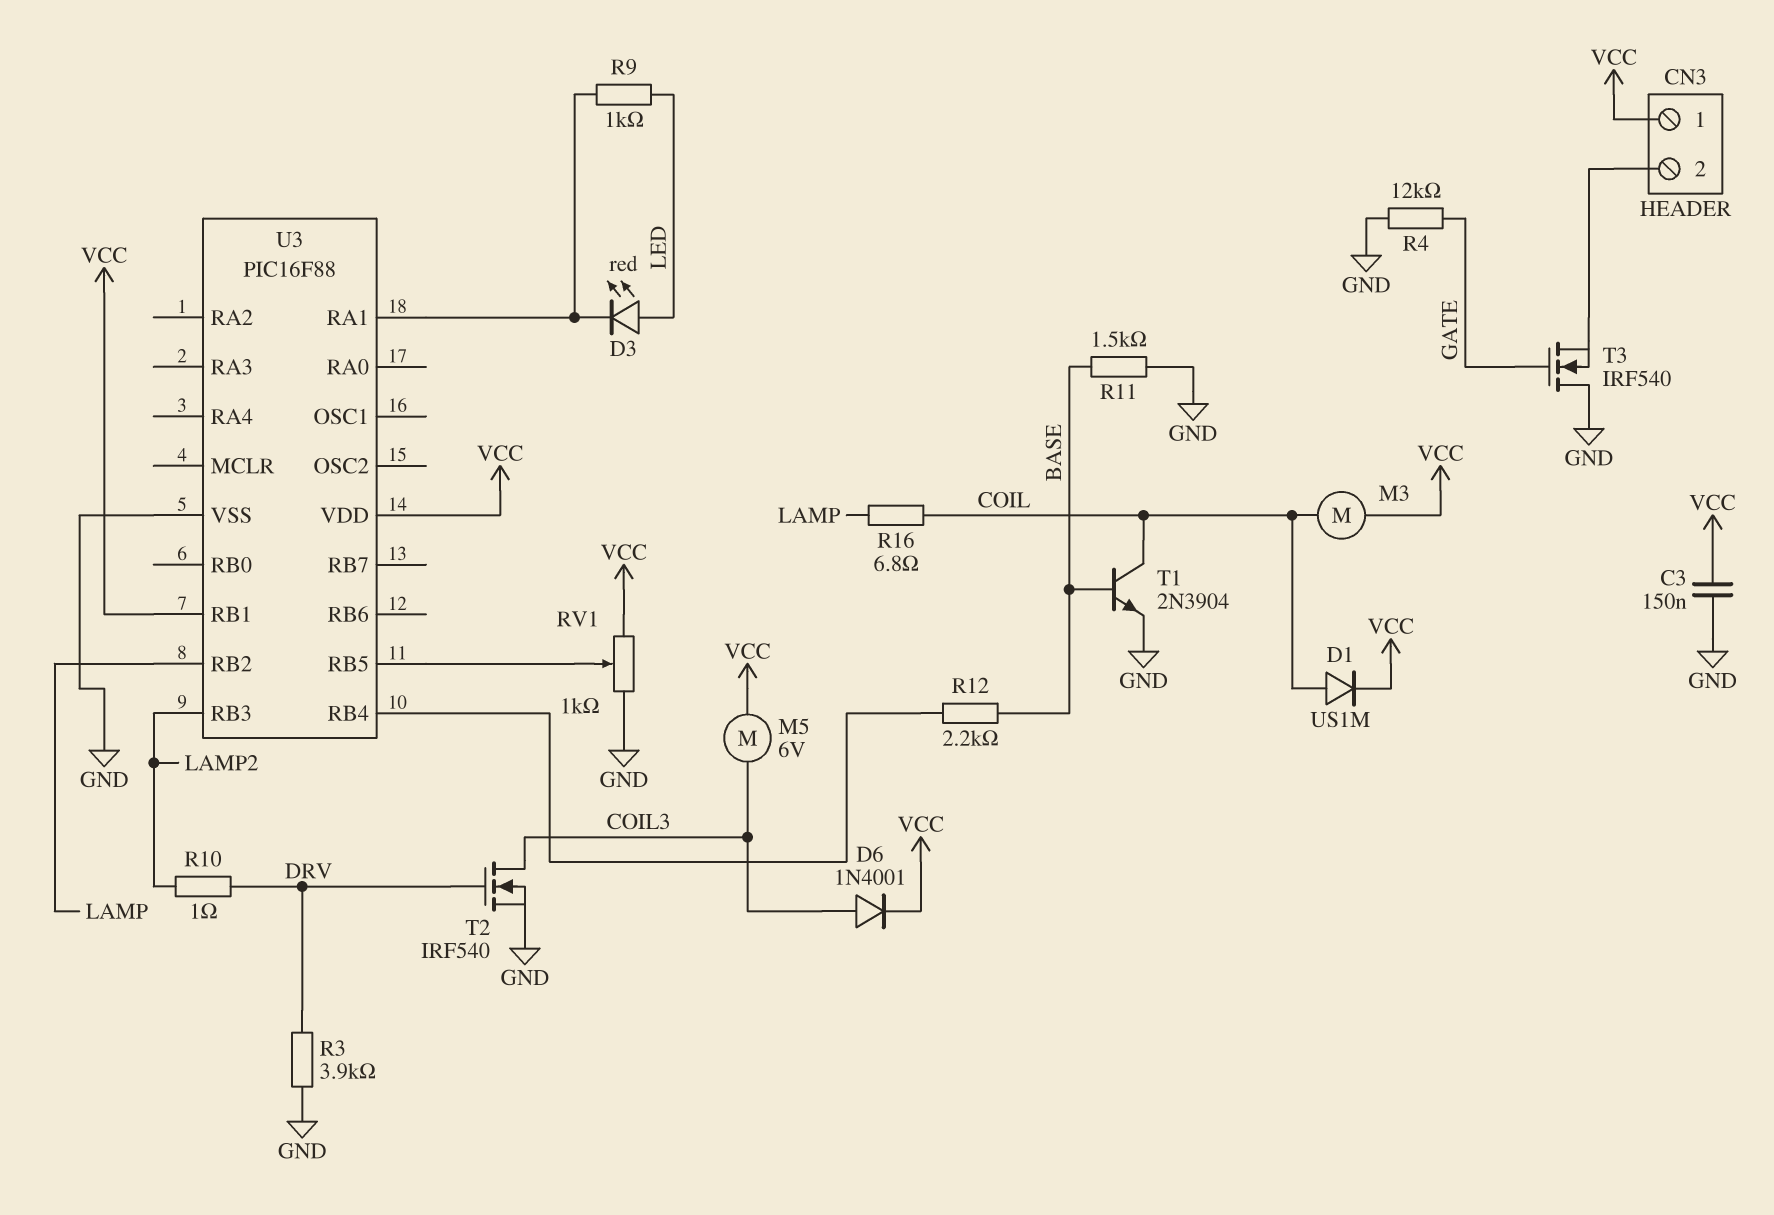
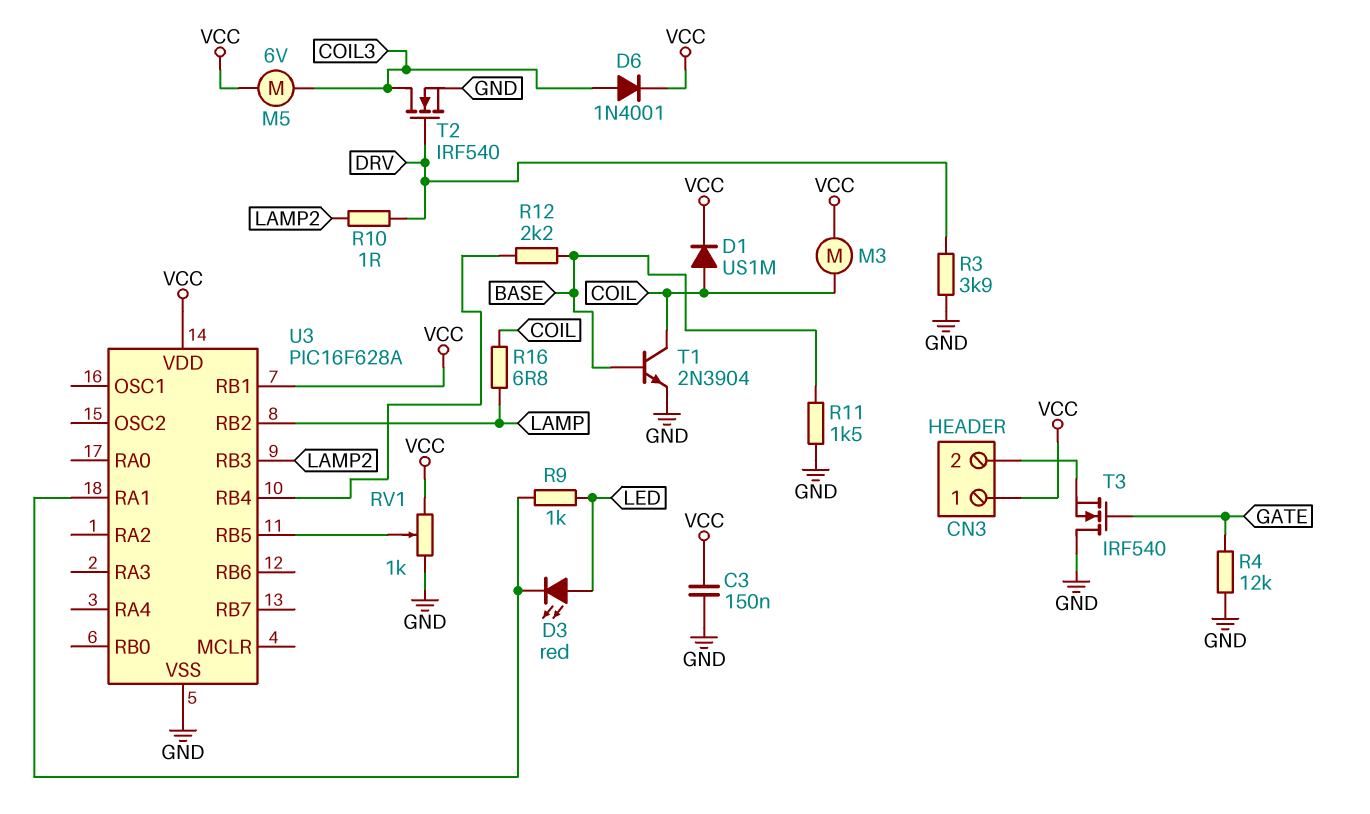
U3: PIC16F88 -> PIC16F628A

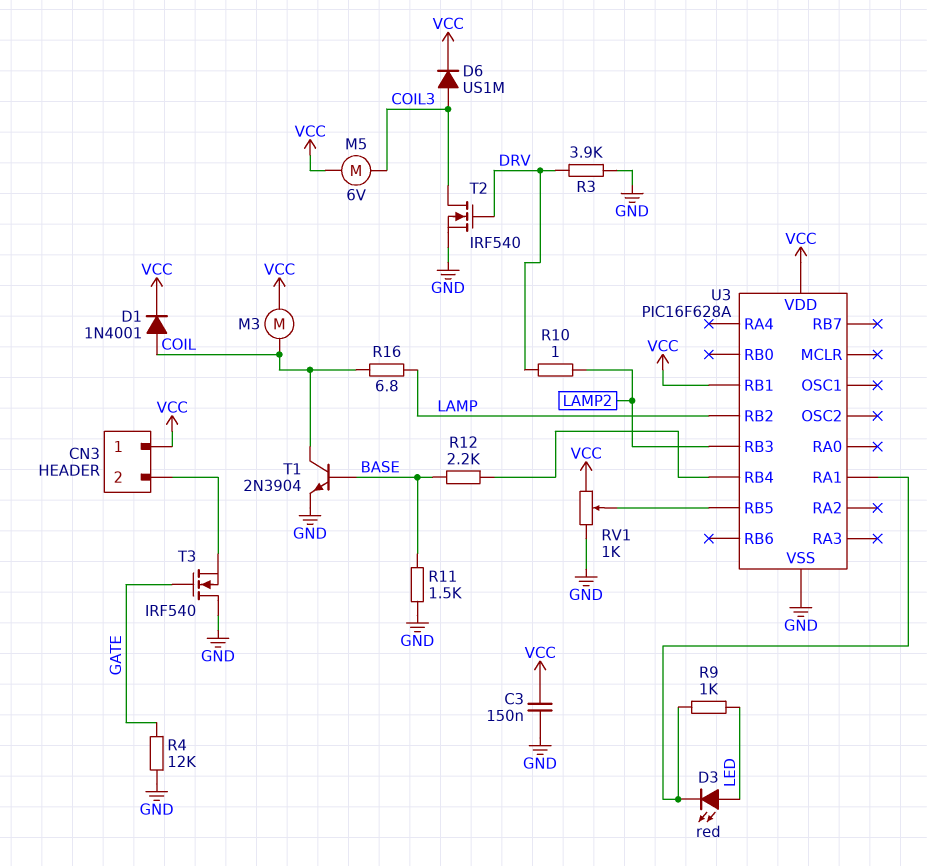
D1: diode US1M (A COIL, K VCC) -> diode 1N4001 (A COIL, K VCC)
D6: diode 1N4001 (A COIL3, K VCC) -> diode US1M (A COIL3, K VCC)

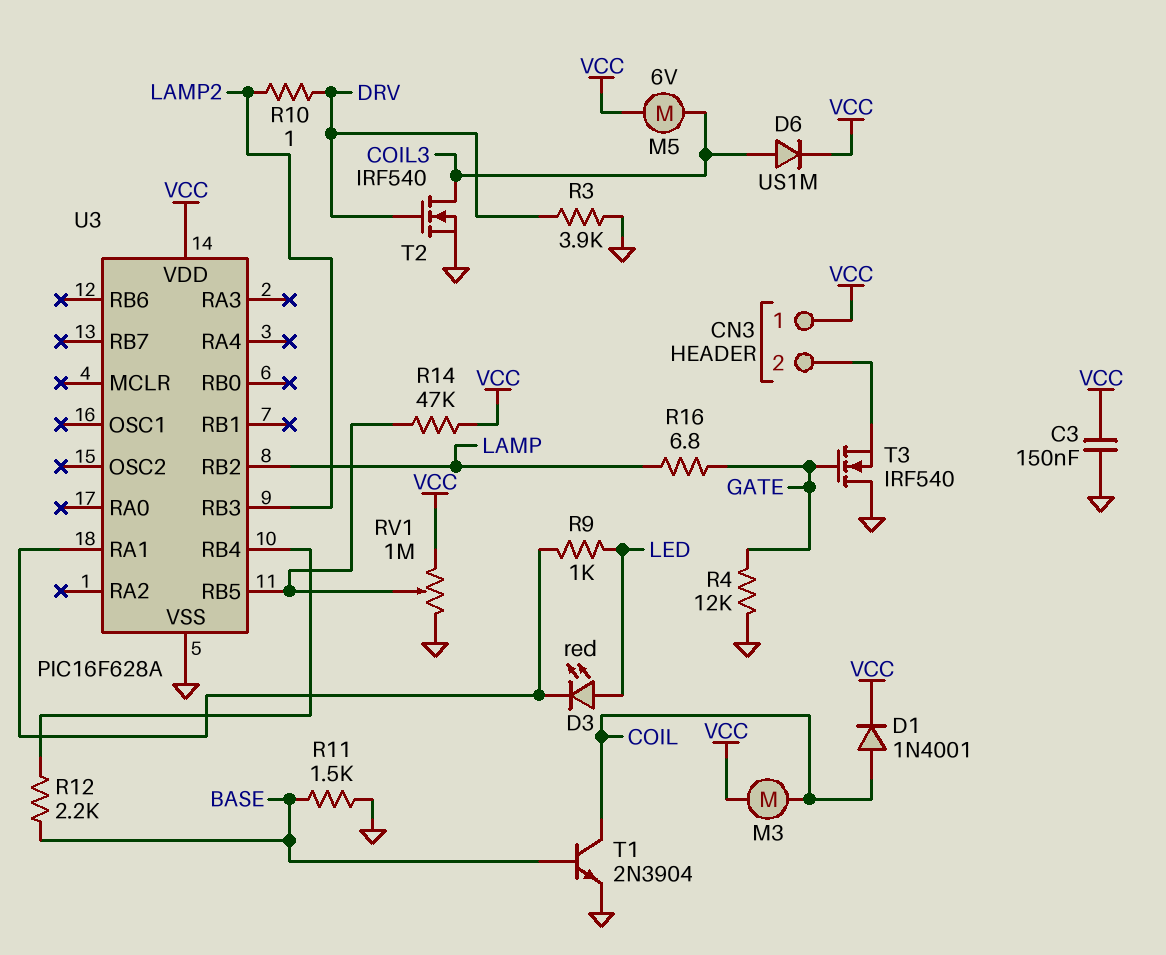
R14: none -> 47k (U3/RB5, VCC)
R16: 6.8 (COIL, LAMP) -> 6.8 (GATE, LAMP)
RV1: 1k (GND, VCC, wiper U3/RB5) -> 1M (GND, VCC, wiper U3/RB5)
U3 pin RB1: VCC -> none

